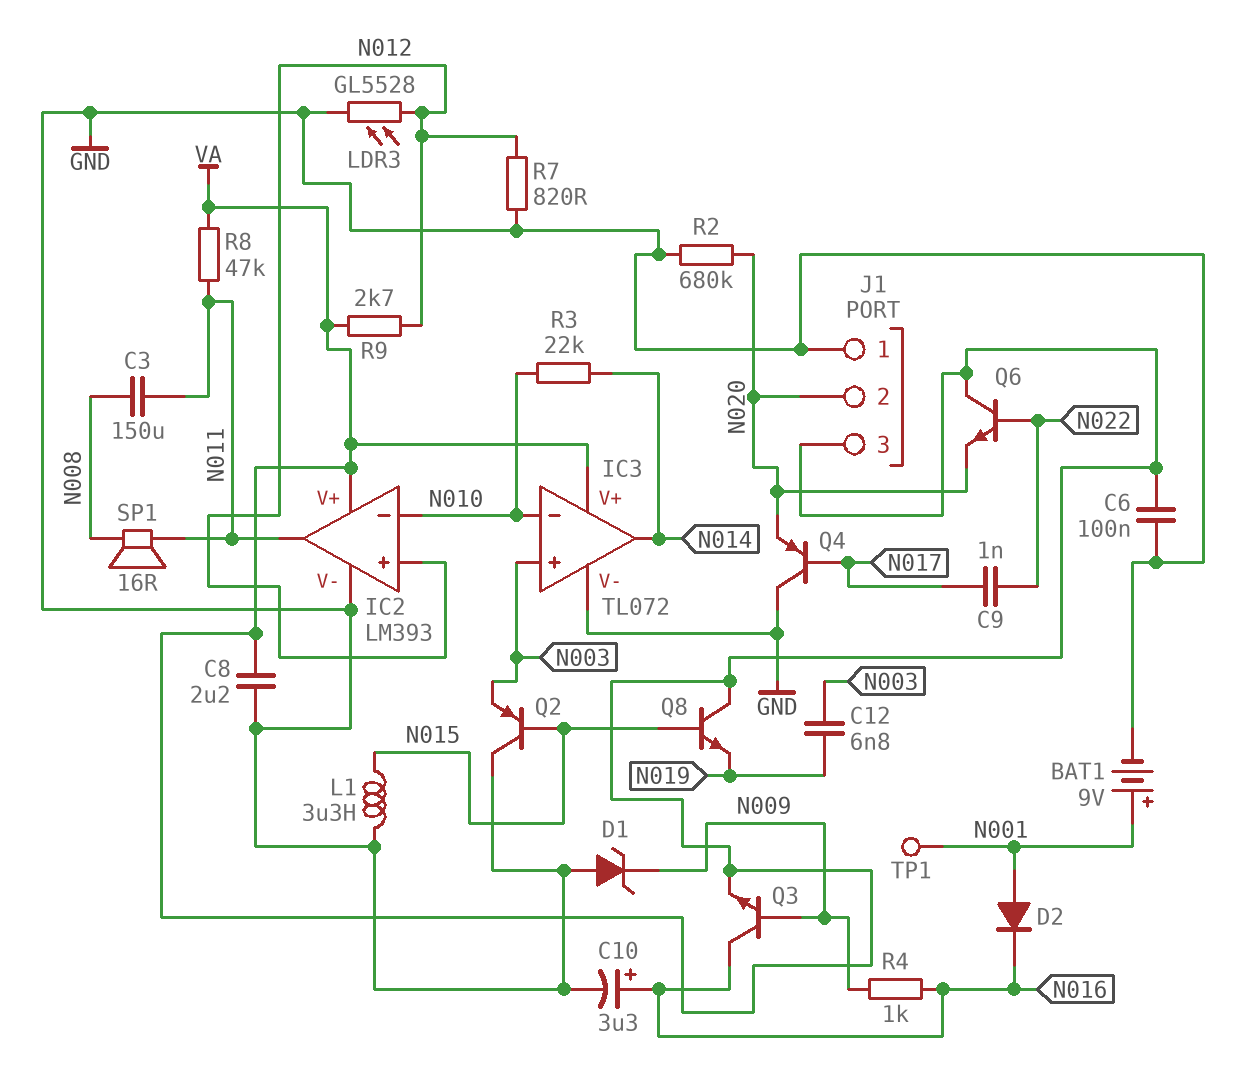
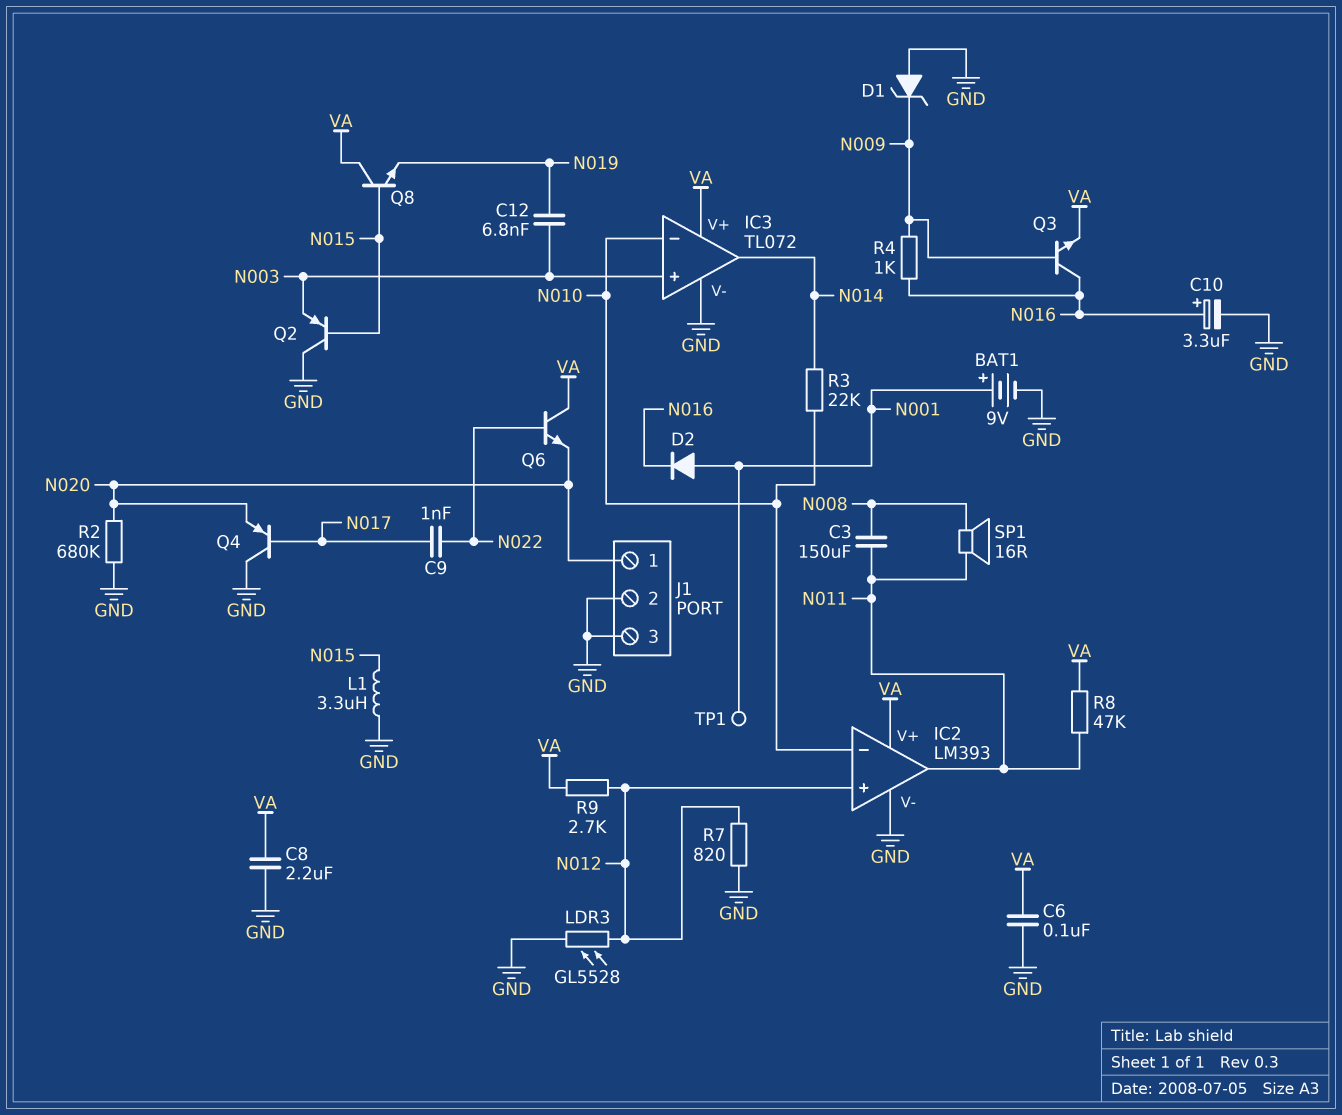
J1 pin 1: GND -> N020
J1 pin 2: N020 -> GND
J1 pin 3: VA -> GND

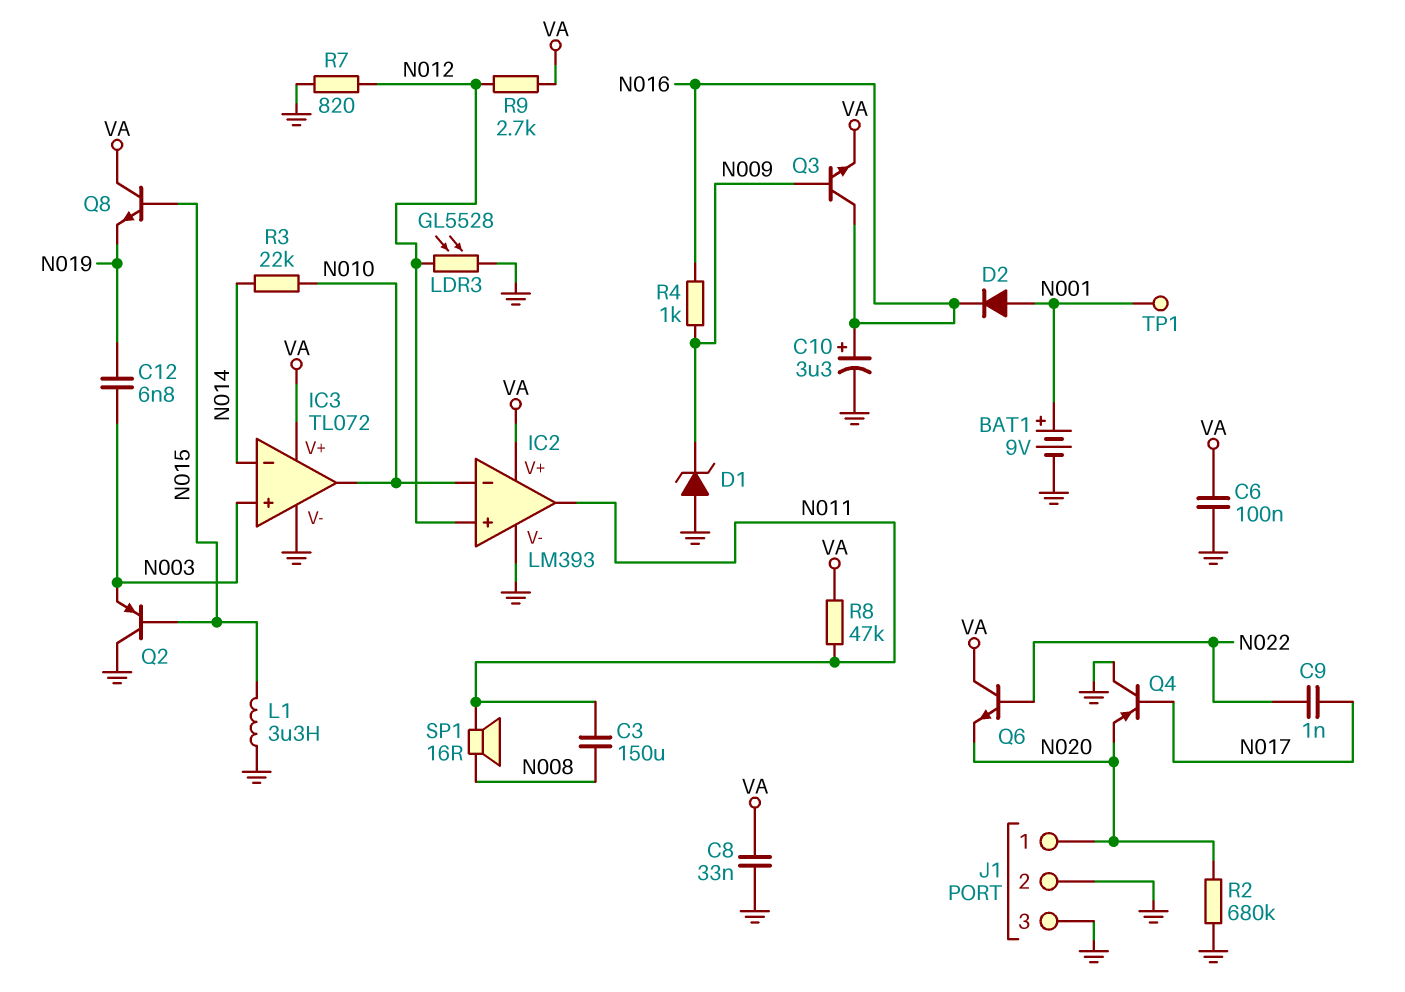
C8: 2.2uF (GND, VA) -> 33nF (GND, VA)
IC3 pin in-: N010 -> N014
IC3 pin out: N014 -> N010

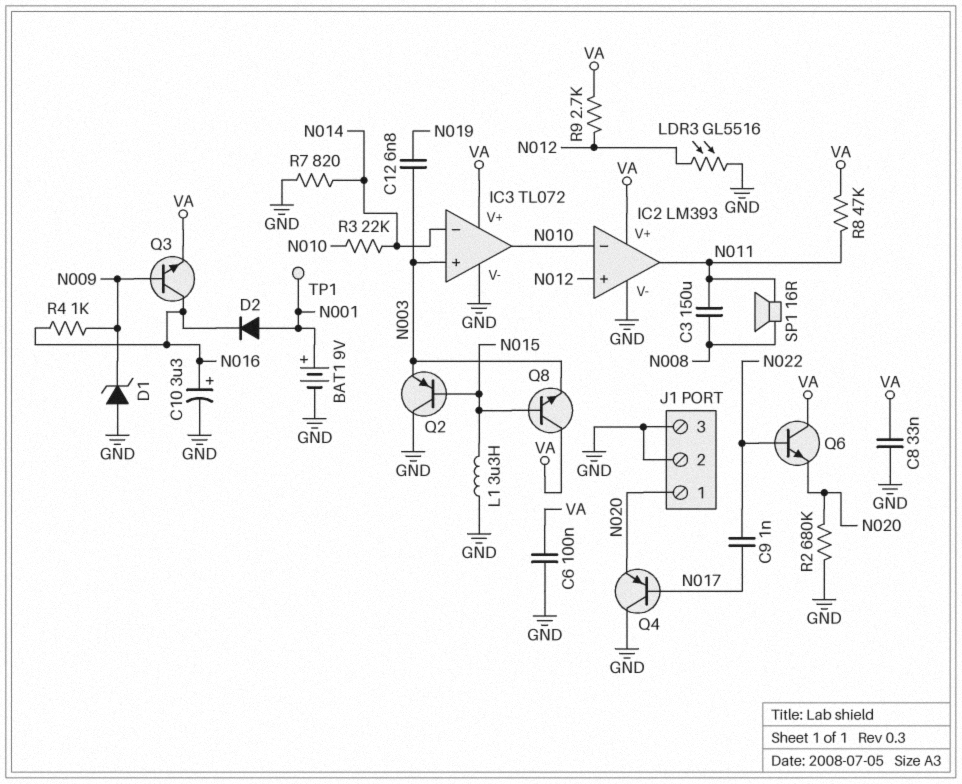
LDR3: GL5528 (GND, N012) -> GL5516 (GND, N012)
Q8: NPN (B N015, C VA, E N019) -> NPN (B N015, C VA, E N003)
R7: 820 (GND, N012) -> 820 (GND, N014)

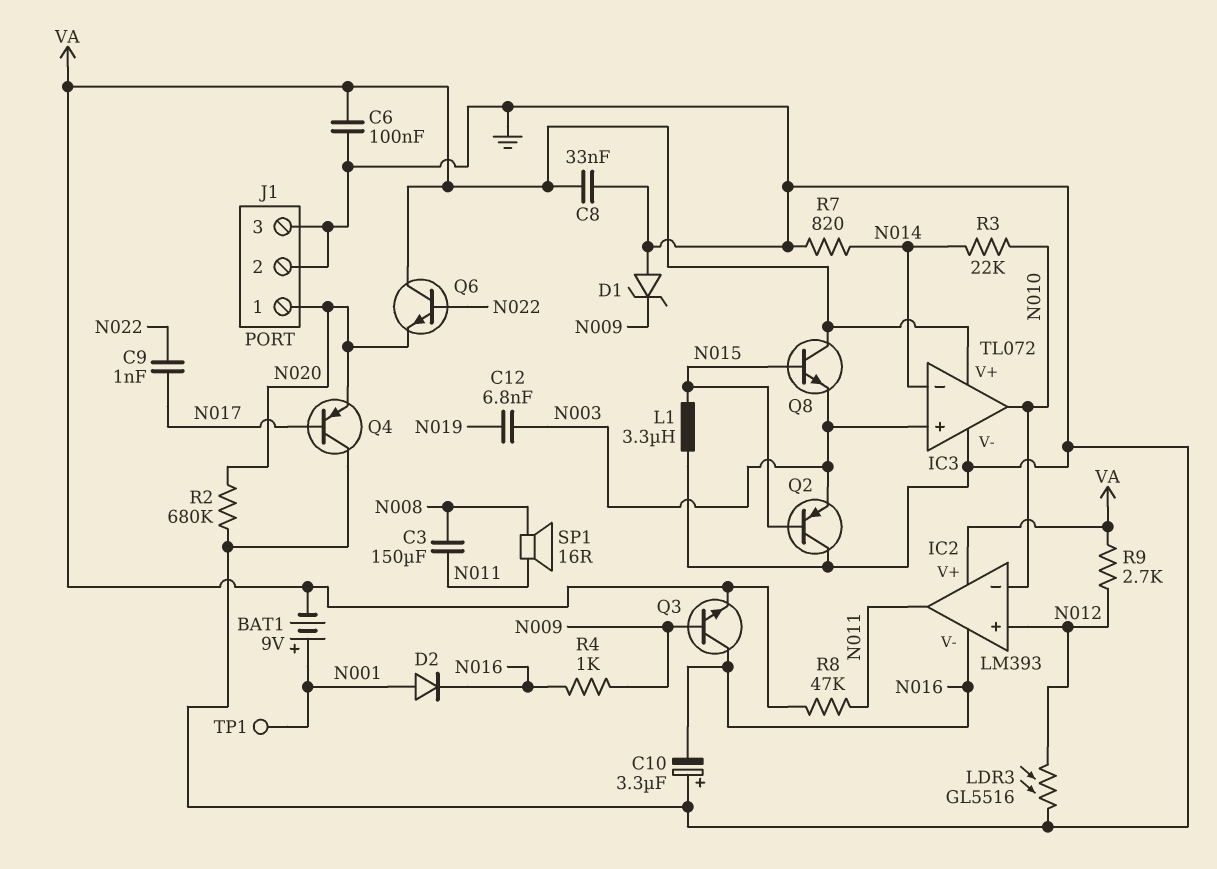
BAT1: 9V (plus N001, minus GND) -> 9V (plus N001, minus VA)
C10: 3.3uF (plus N016, minus GND) -> 3.3uF (plus GND, minus N016)
IC2 pin V-: GND -> N016

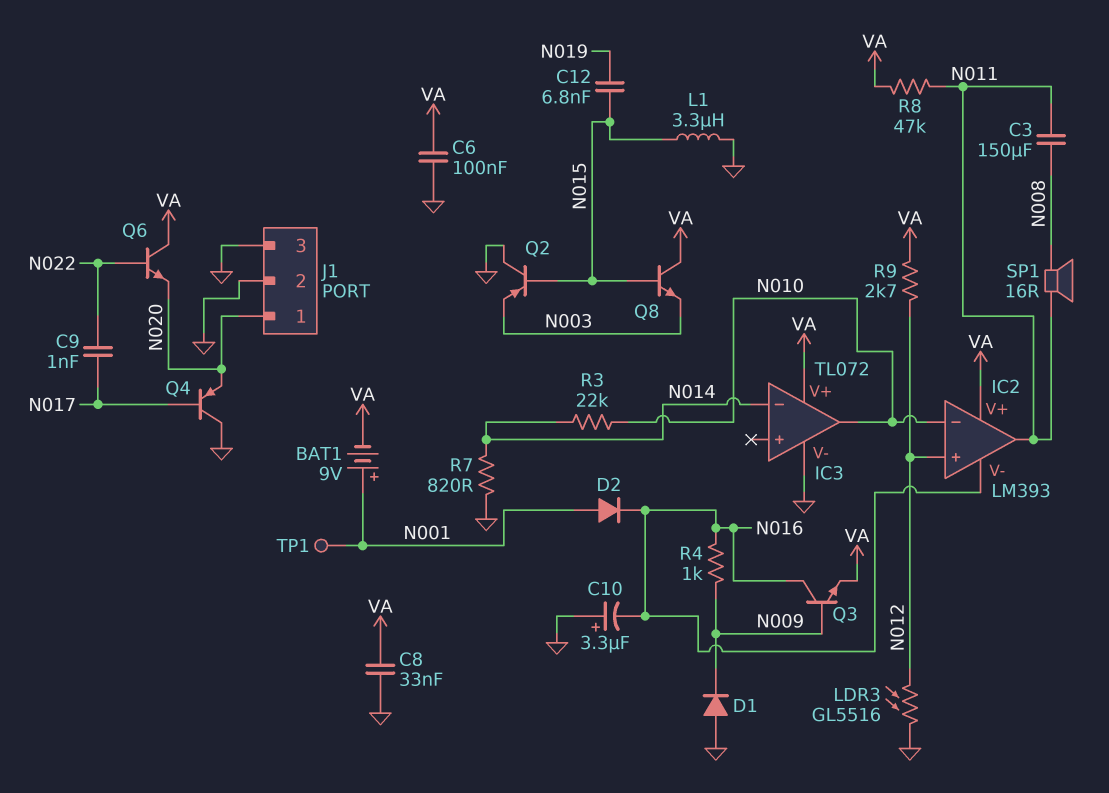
C12: 6.8nF (N003, N019) -> 6.8nF (N015, N019)
D1: zener (A GND, K N009) -> diode (A GND, K N009)
IC3 pin in+: N003 -> none
R2: 680k (GND, N020) -> none

